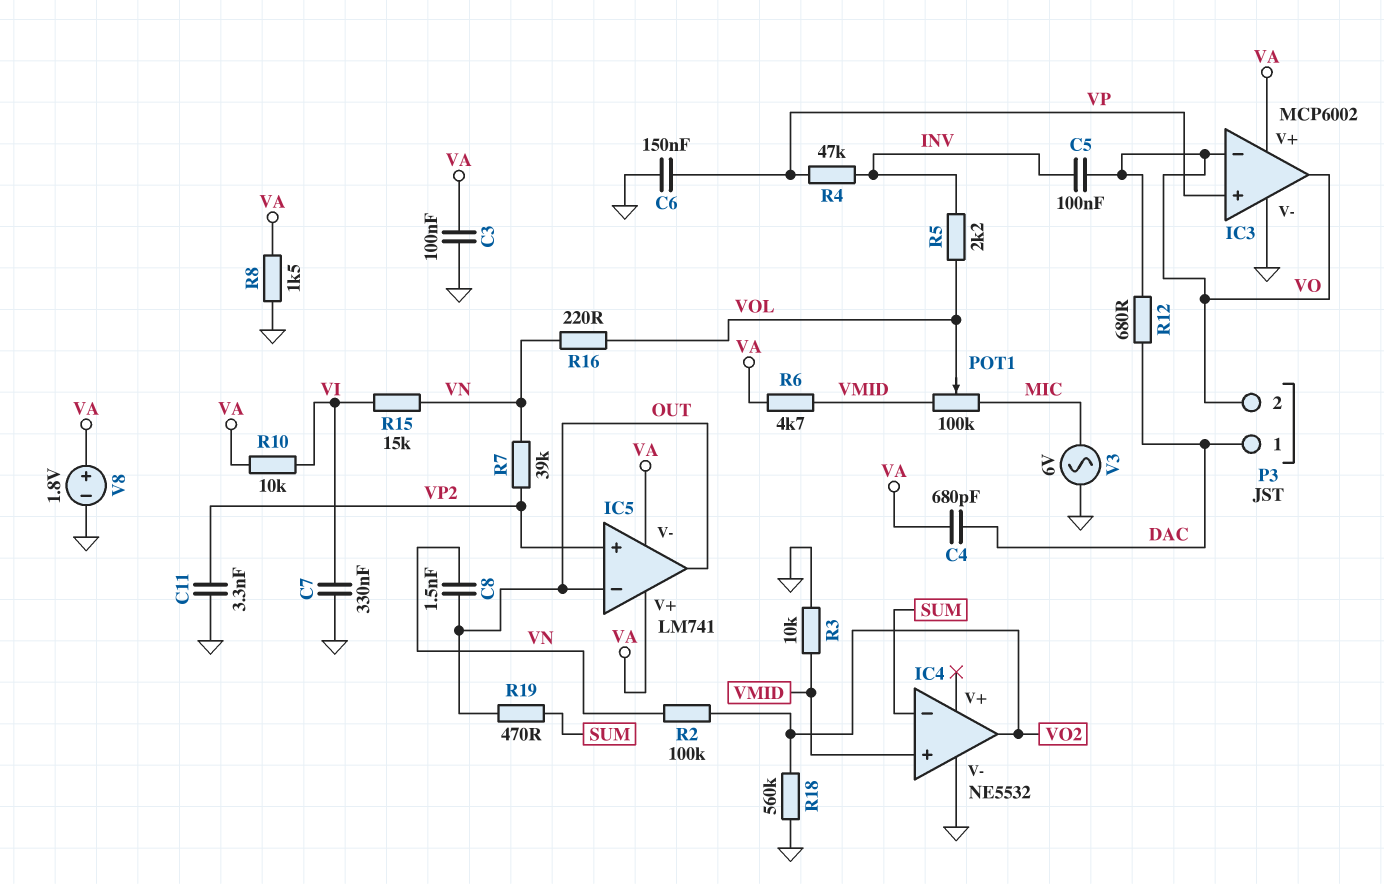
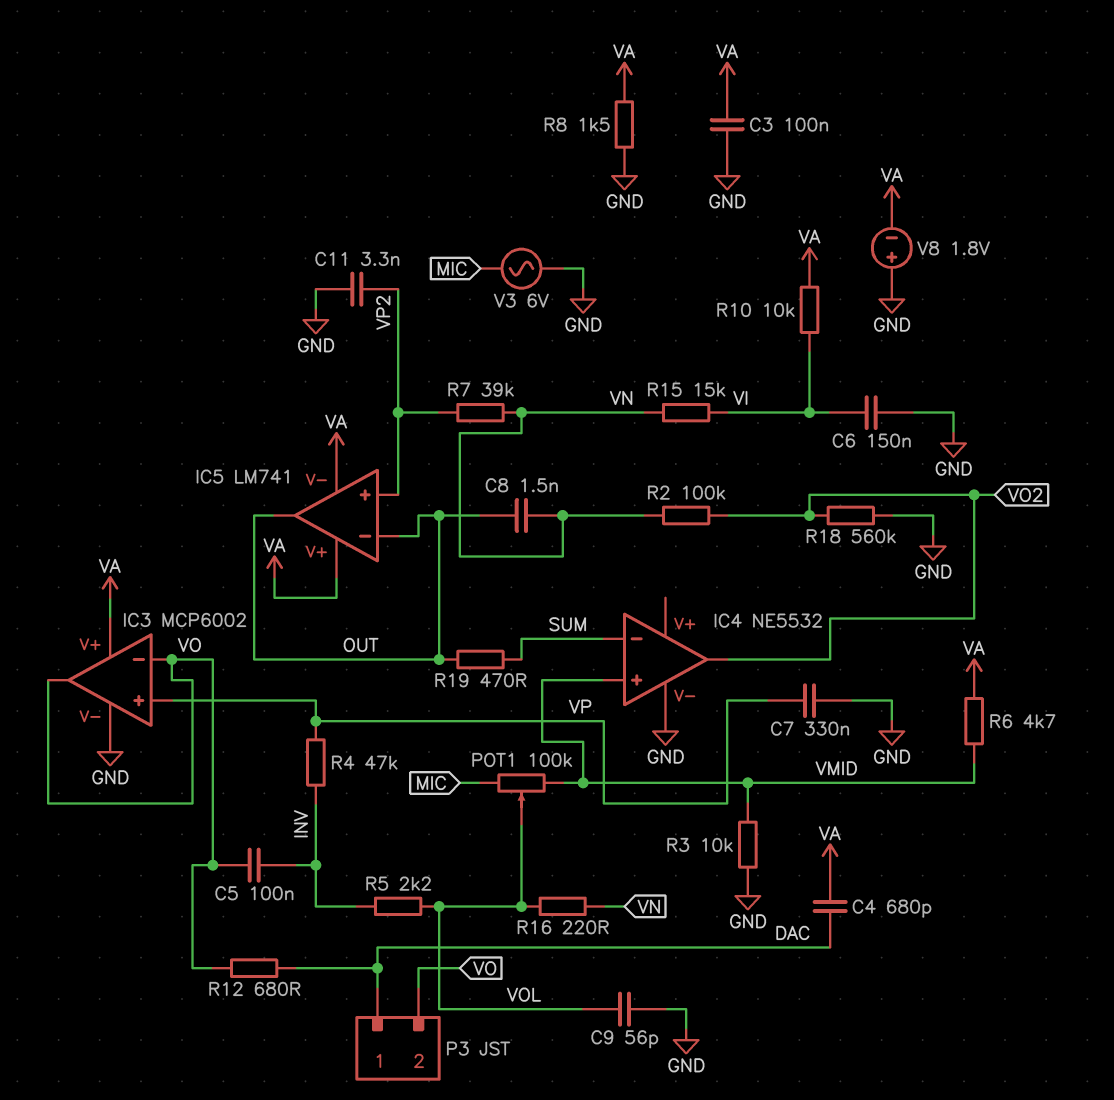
C6: 150nF (GND, VP) -> 150nF (GND, VI)
C7: 330nF (GND, VI) -> 330nF (GND, VP)
C9: none -> 56pF (GND, VOL)
V8: 1.8V (plus VA, minus GND) -> 1.8V (plus GND, minus VA)

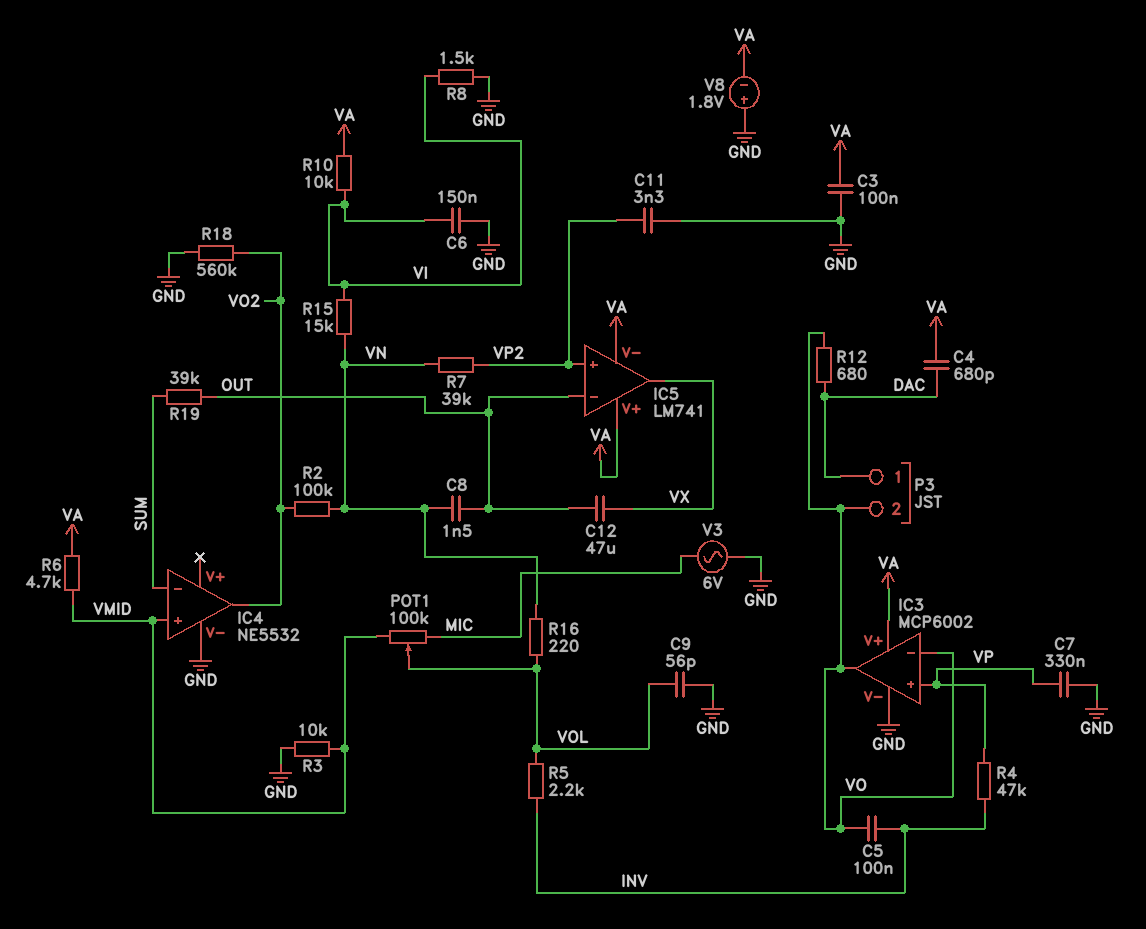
C12: none -> 47uF (OUT, VX)
IC5 pin out: OUT -> VX
R8: 1.5k (GND, VA) -> 1.5k (GND, VI)
R19: 470 (OUT, SUM) -> 39k (OUT, SUM)

